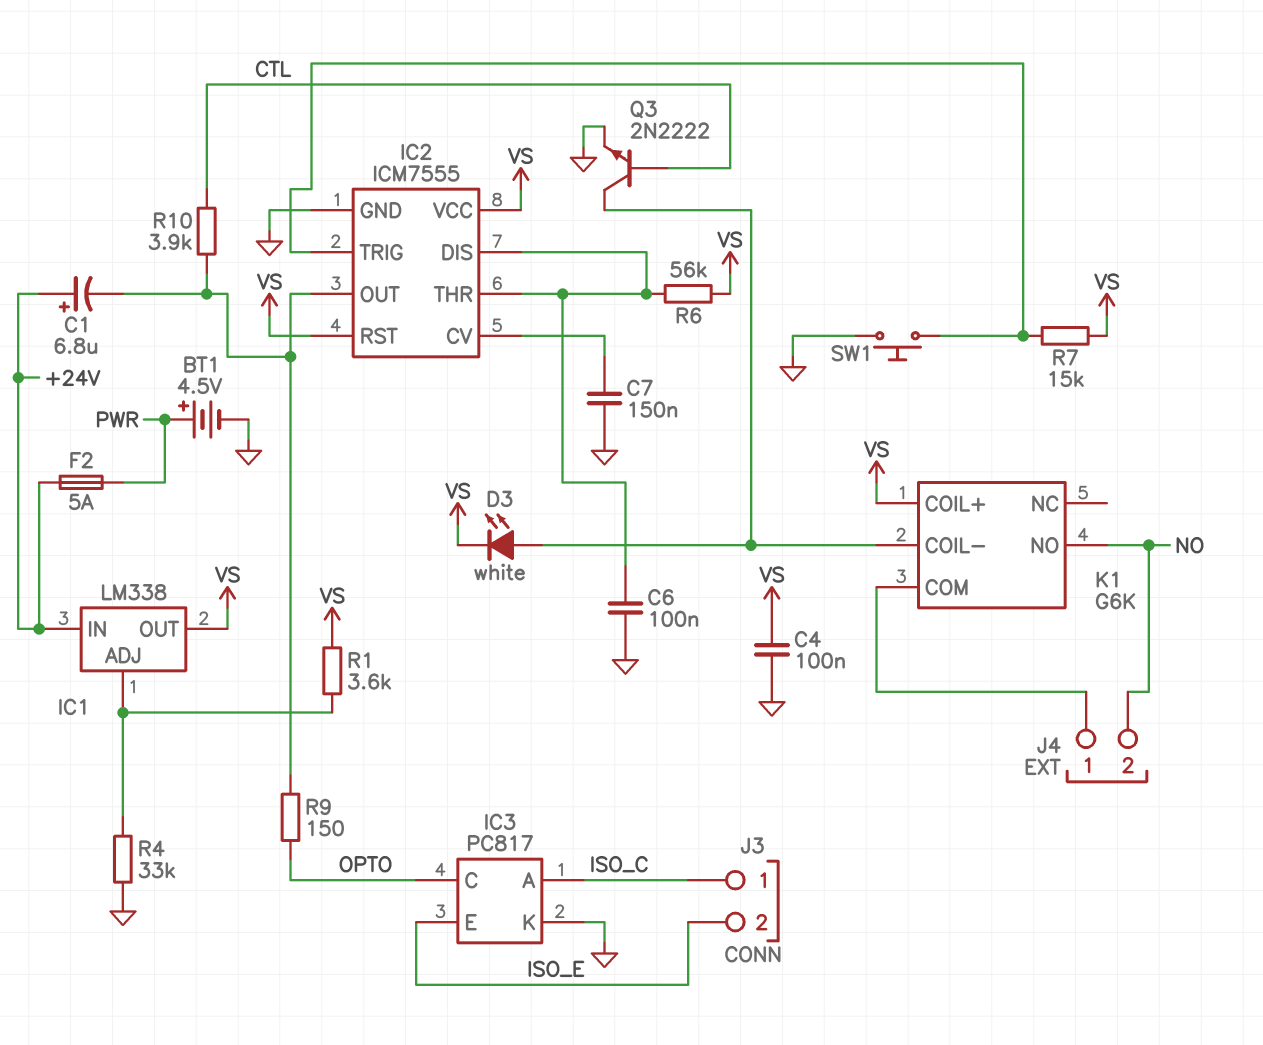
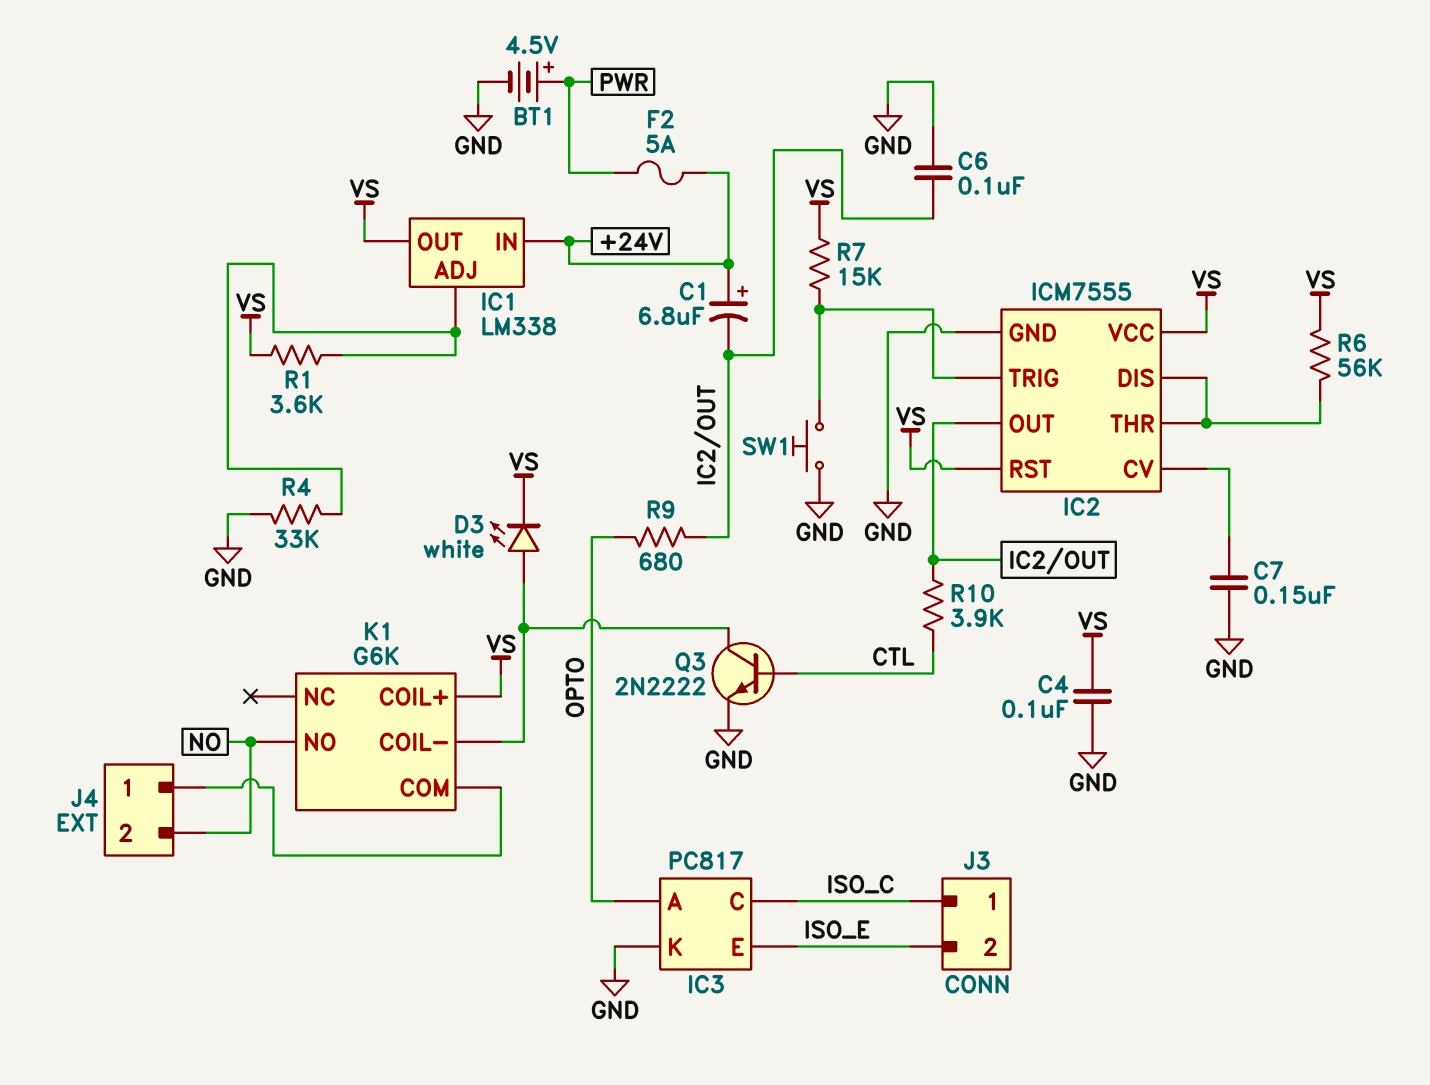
C6: 100nF (GND, IC2/DIS) -> 100nF (GND, IC2/OUT)
IC3 pin A: ISO_C -> OPTO
IC3 pin C: OPTO -> ISO_C
R9: 150 (IC2/OUT, OPTO) -> 680 (IC2/OUT, OPTO)

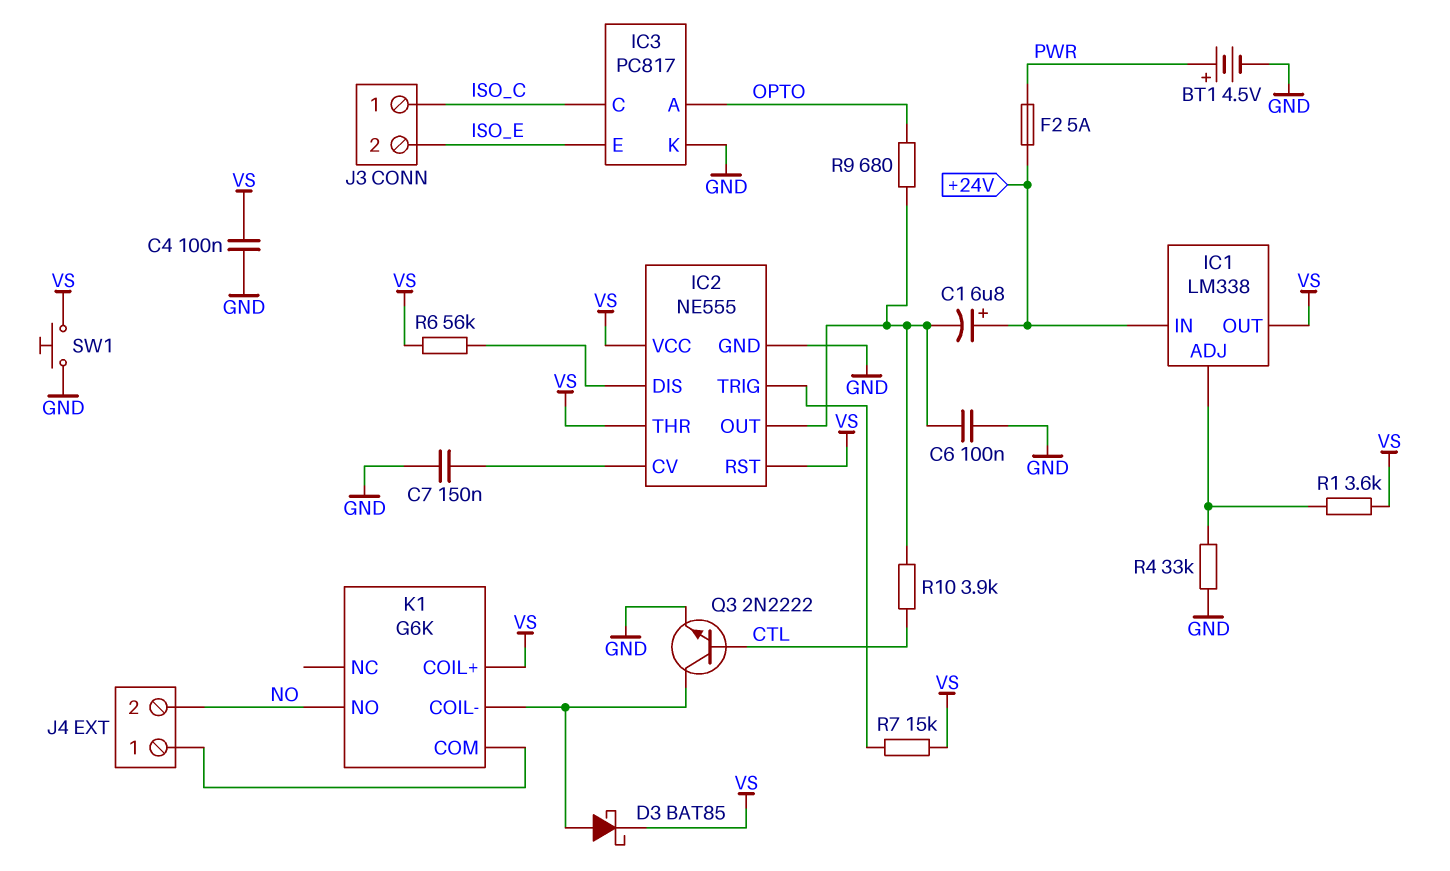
D3: LED white (A K1/COIL-, K VS) -> schottky BAT85 (A K1/COIL-, K VS)
IC2: ICM7555 -> NE555
IC2 pin THR: IC2/DIS -> VS
SW1: button (GND, IC2/TRIG) -> button (GND, VS)

